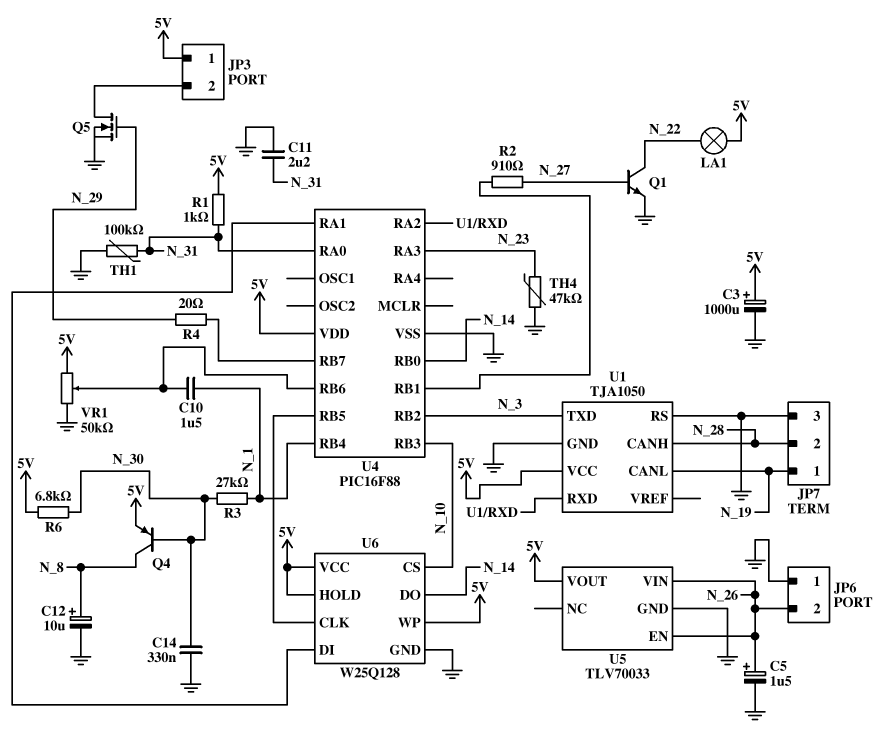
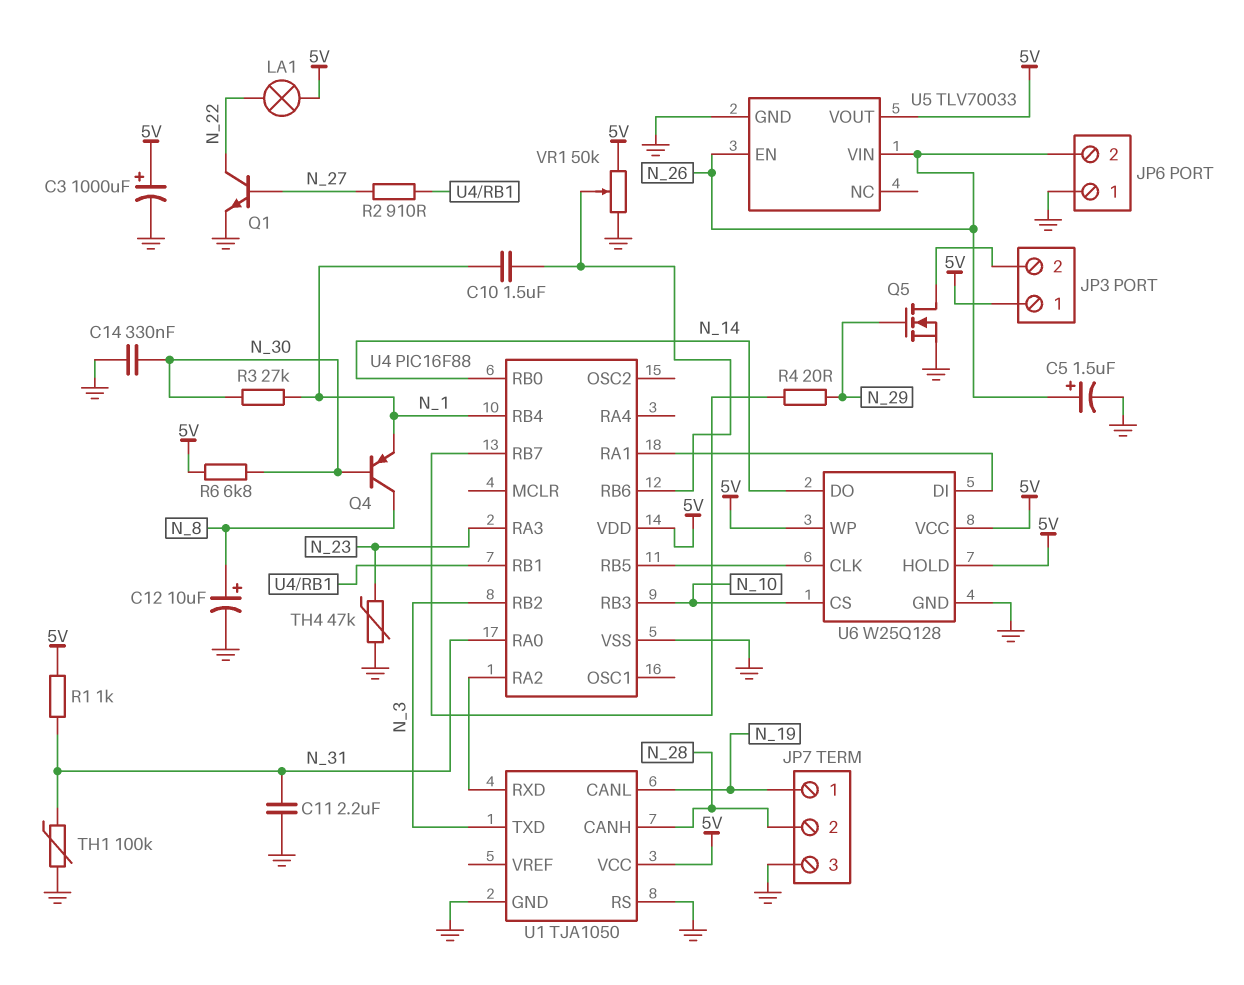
Q4: PNP (B N_30, C N_8, E 5V) -> PNP (B N_30, C N_8, E N_1)

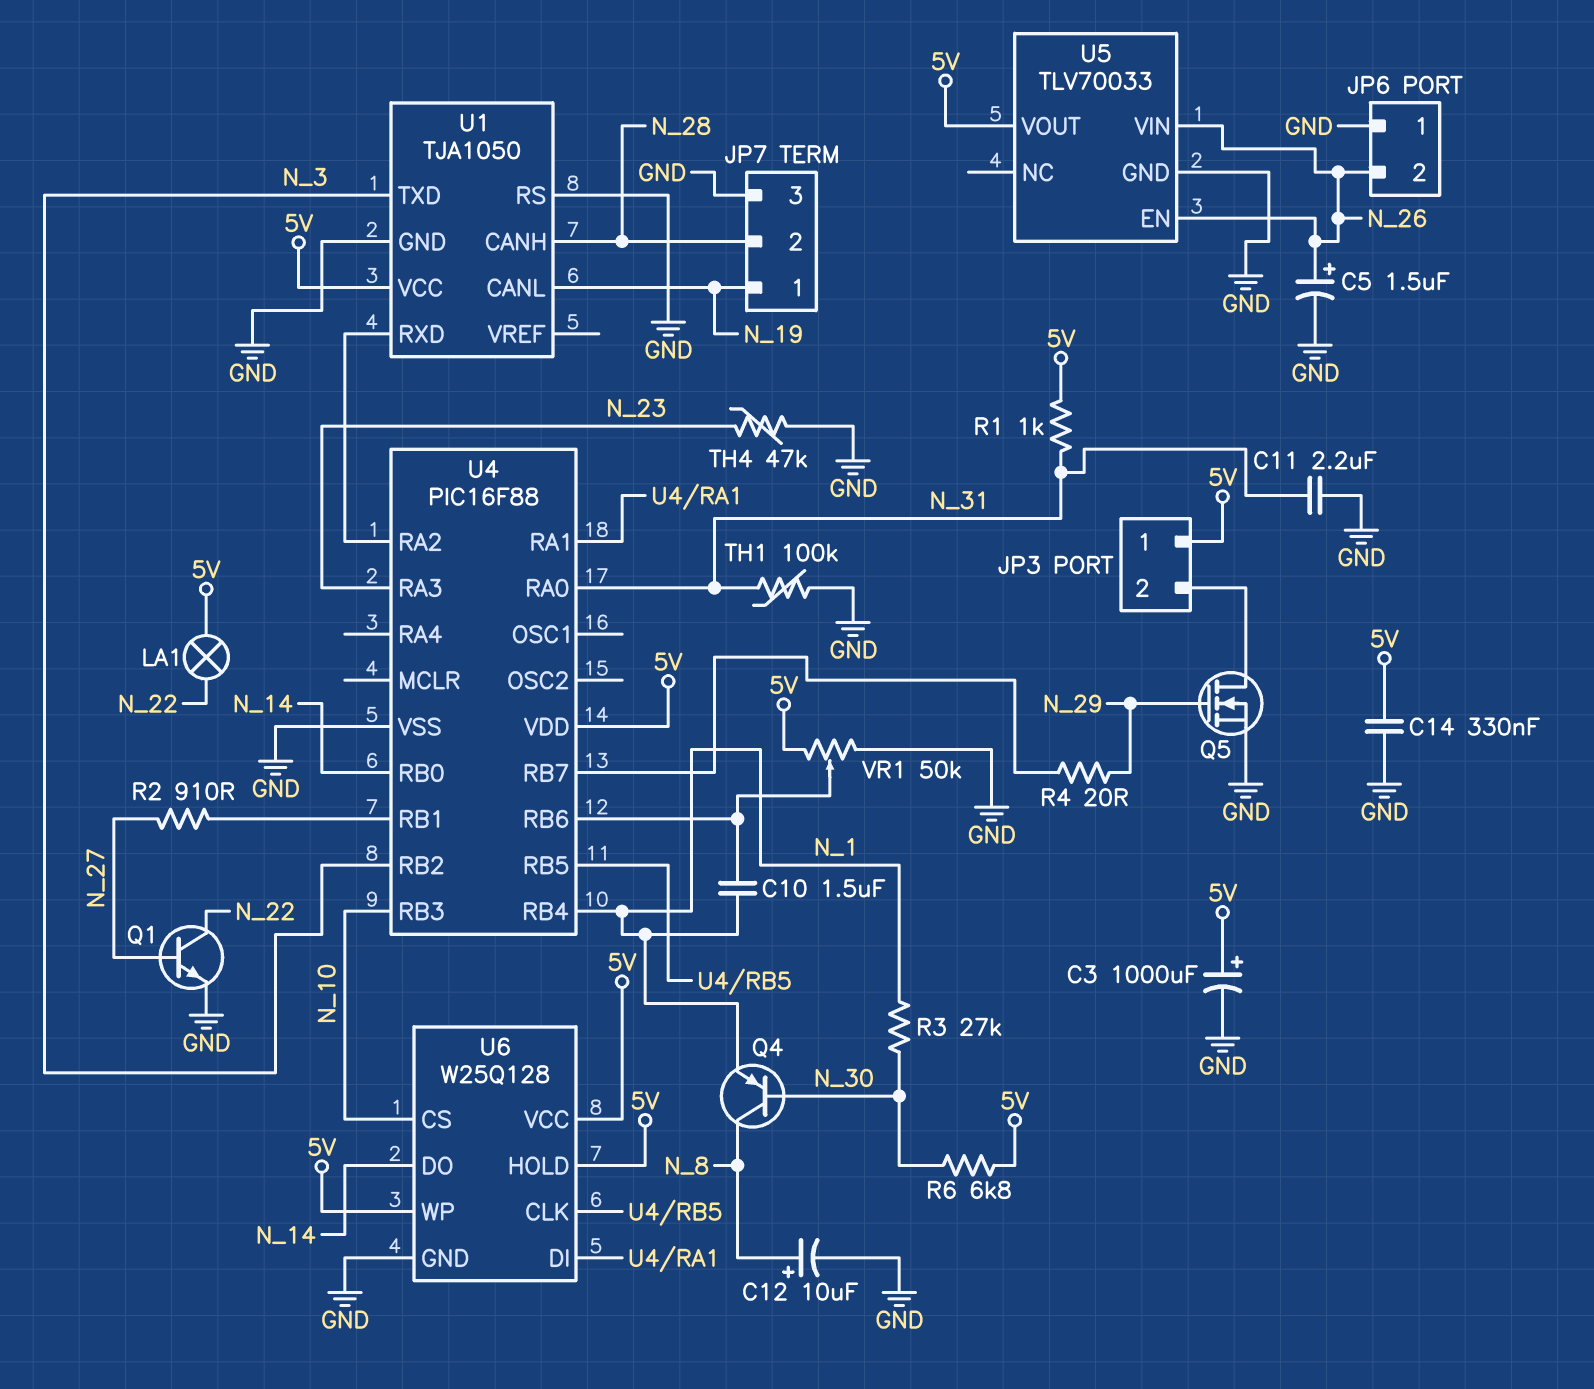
C14: 330nF (GND, N_30) -> 330nF (5V, GND)

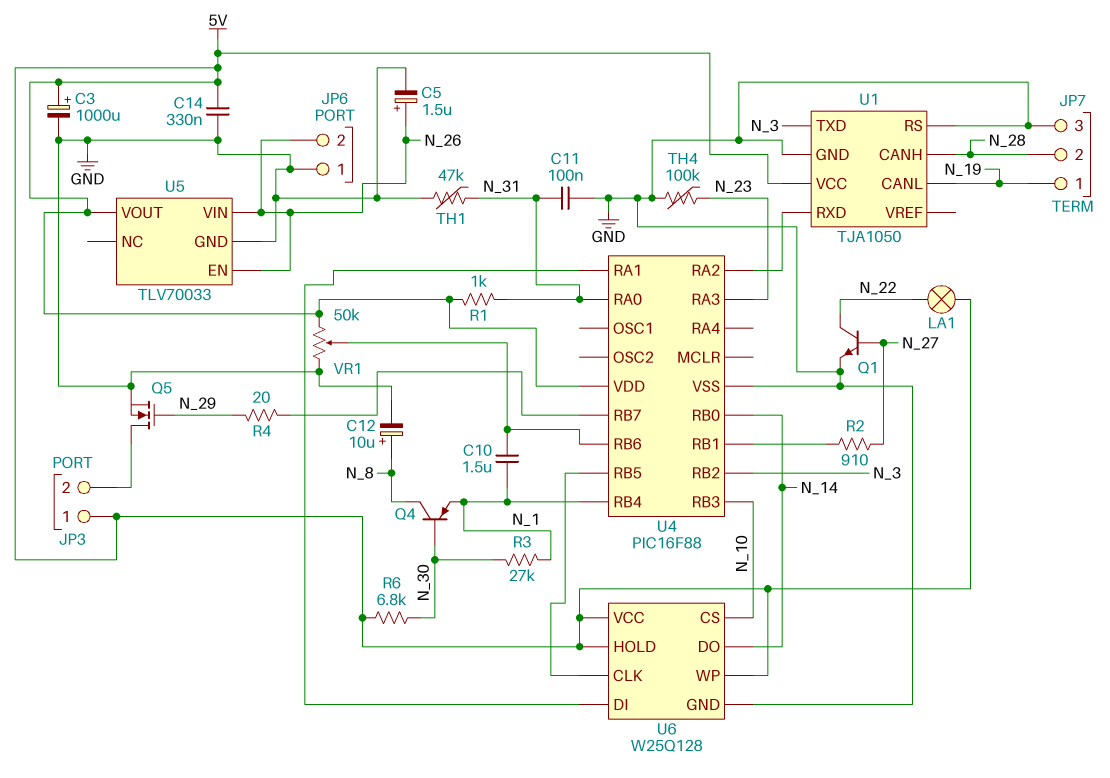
C11: 2.2uF (GND, N_31) -> 100nF (GND, N_31)
TH1: 100k (GND, N_31) -> 47k (GND, N_31)
TH4: 47k (GND, N_23) -> 100k (GND, N_23)

